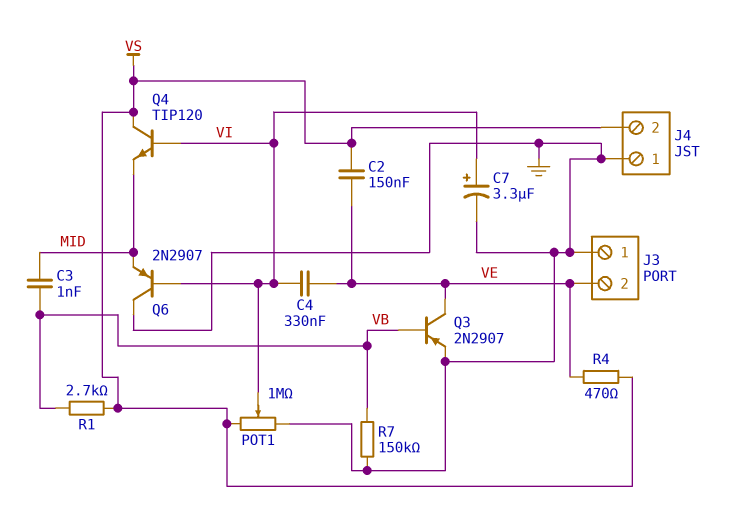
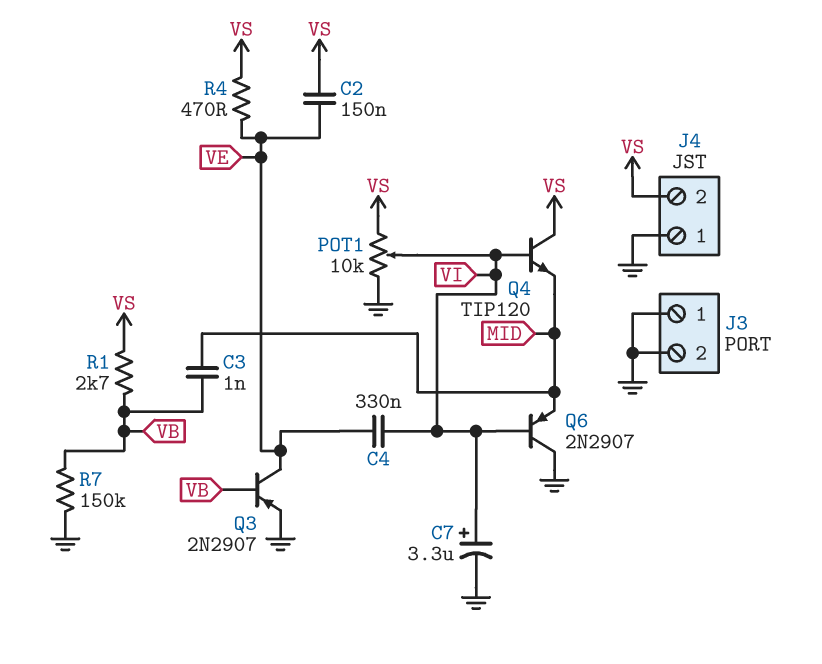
J3 pin 2: VE -> GND
POT1: 1M (GND, VS, wiper VI) -> 10k (GND, VS, wiper VI)

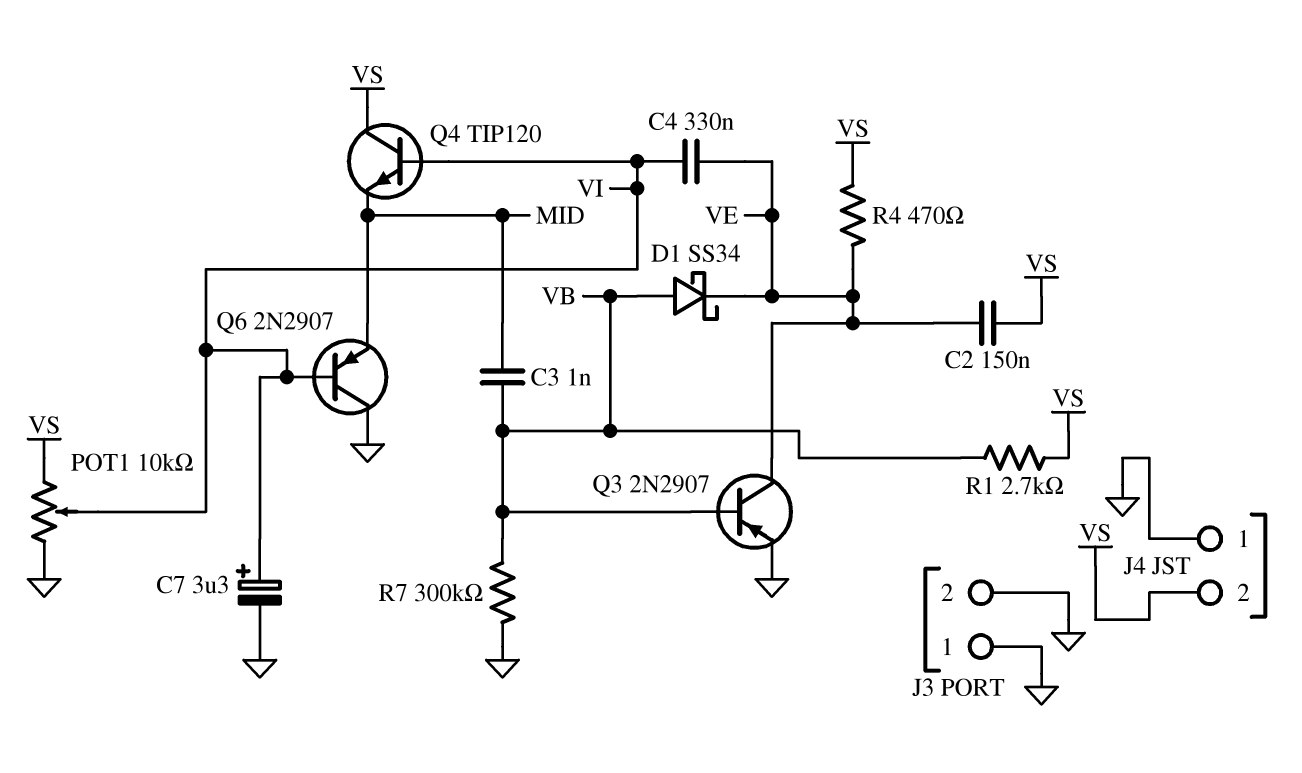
D1: none -> schottky SS34 (A VB, K VE)
R7: 150k (GND, VB) -> 300k (GND, VB)

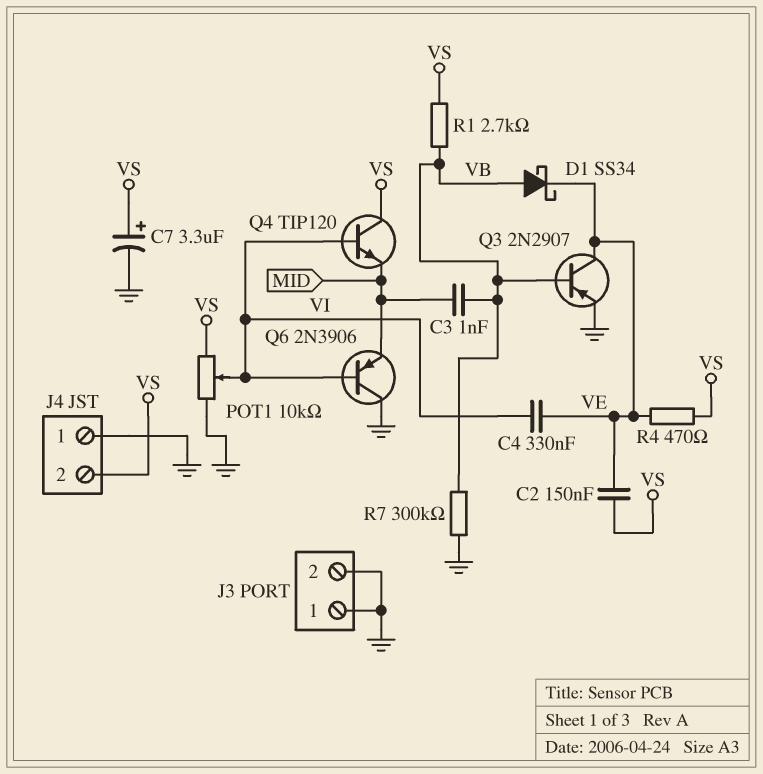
C7: 3.3uF (plus VI, minus GND) -> 3.3uF (plus VS, minus GND)
Q6: PNP 2N2907 (B VI, C GND, E MID) -> PNP 2N3906 (B VI, C GND, E MID)

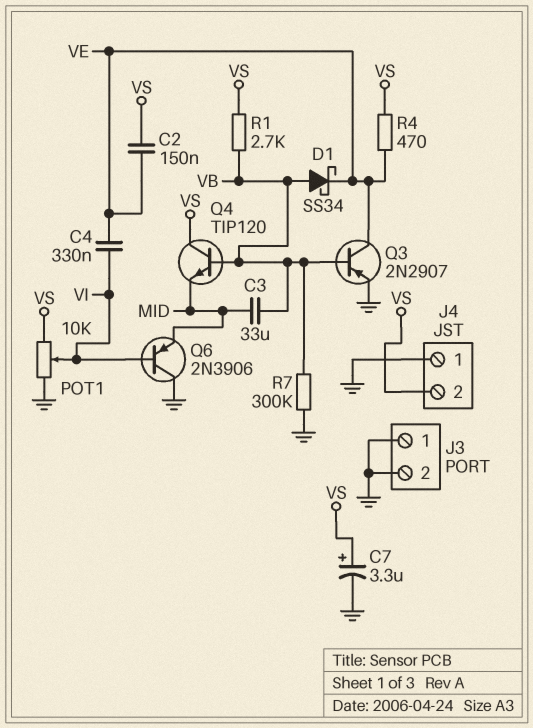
C3: 1nF (MID, VB) -> 33uF (MID, VB)
Q4: NPN TIP120 (B VI, C VS, E MID) -> NPN TIP120 (B VB, C VS, E MID)

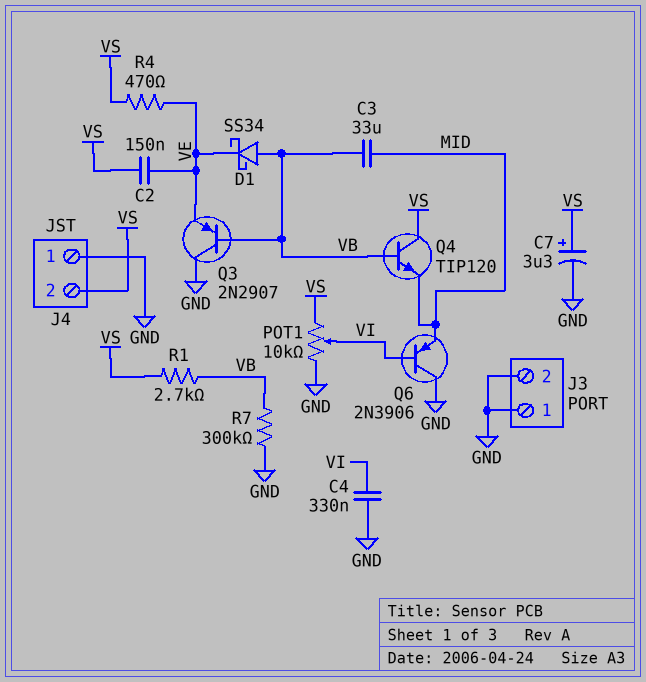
C4: 330nF (VE, VI) -> 330nF (GND, VI)
Q3: PNP 2N2907 (B VB, C VE, E GND) -> PNP 2N2907 (B VB, C GND, E VE)

